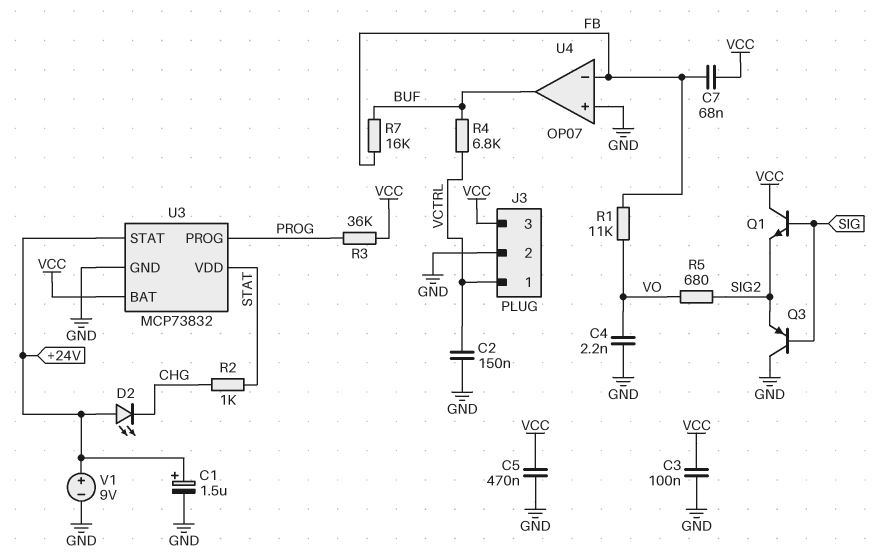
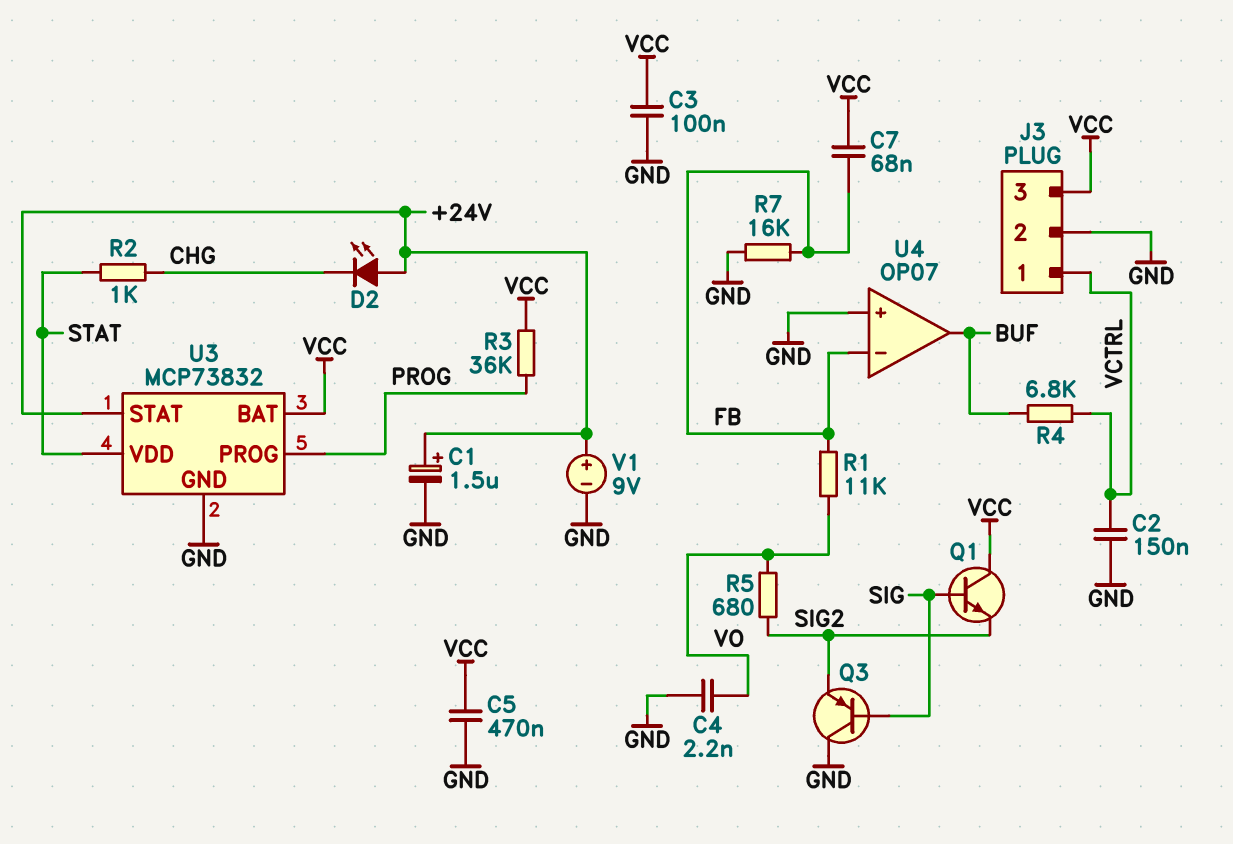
R7: 16k (BUF, FB) -> 16k (FB, GND)

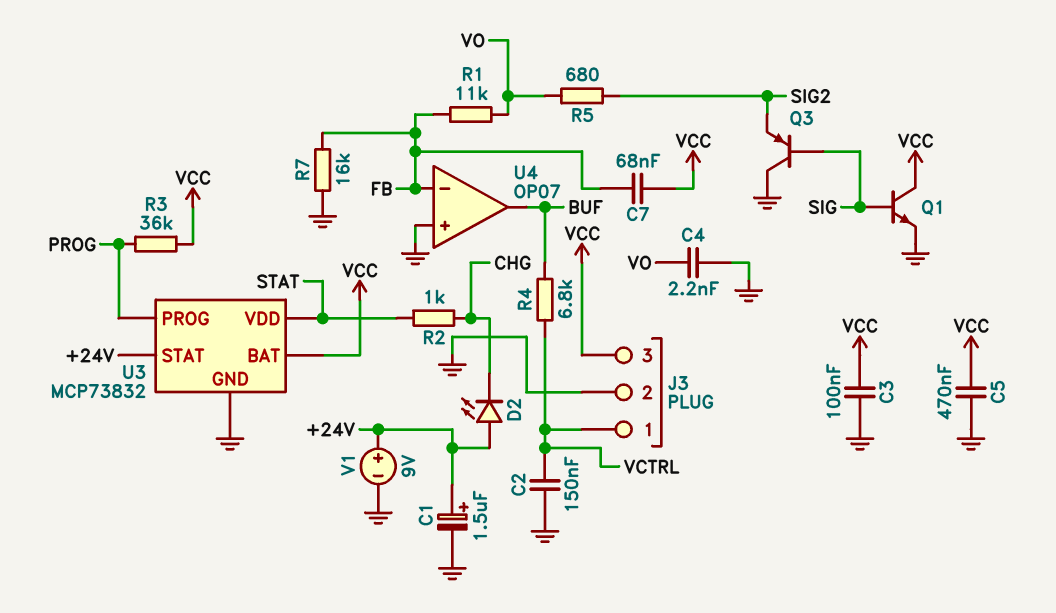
Q1: NPN (B SIG, C VCC, E SIG2) -> NPN (B SIG, C VCC, E GND)

